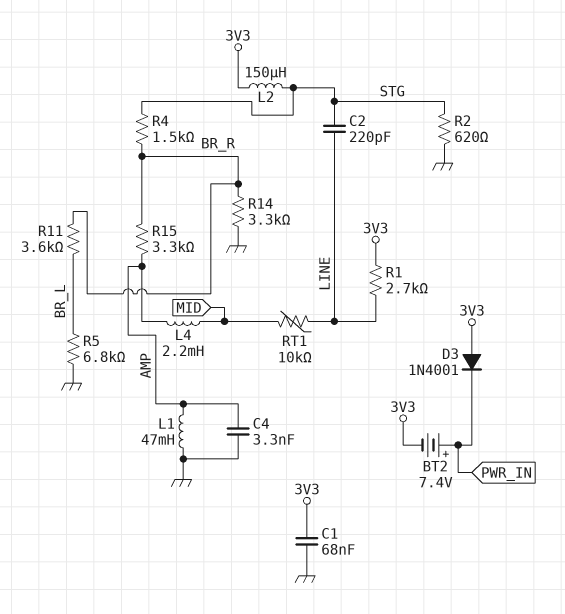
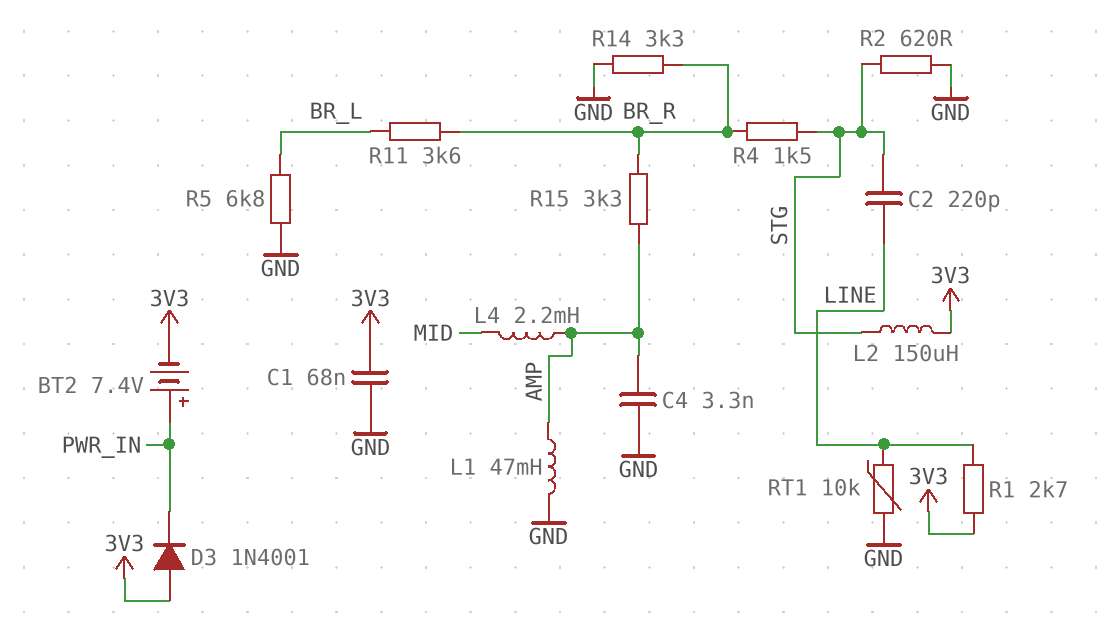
RT1: 10k (LINE, MID) -> 10k (GND, LINE)

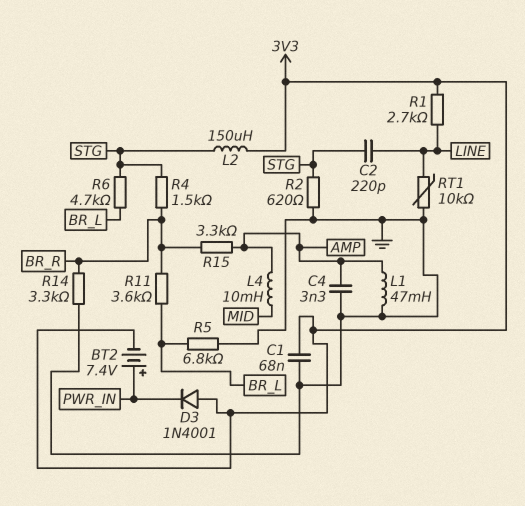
L4: 2.2mH (AMP, MID) -> 10mH (AMP, MID)
R6: none -> 4.7k (BR_L, STG)

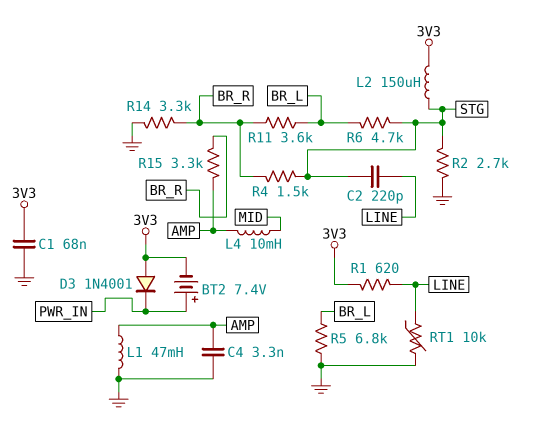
R1: 2.7k (3V3, LINE) -> 620 (3V3, LINE)
R2: 620 (GND, STG) -> 2.7k (GND, STG)

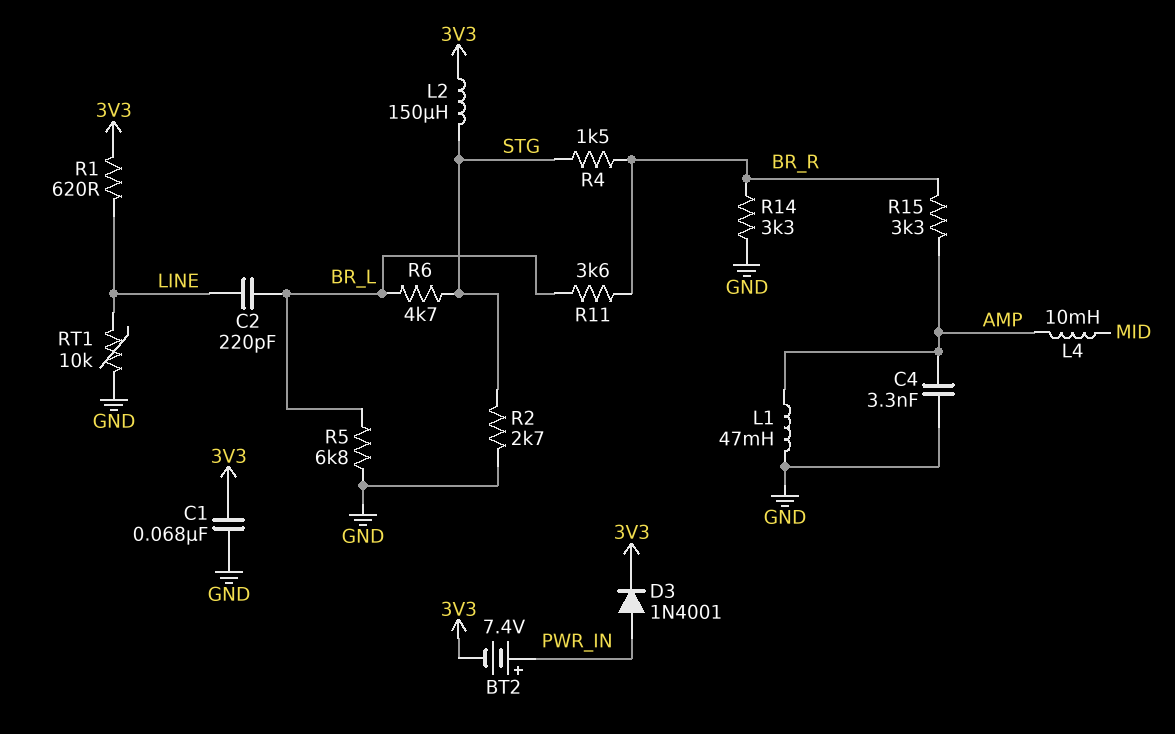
C2: 220pF (LINE, STG) -> 220pF (BR_L, LINE)
D3: diode 1N4001 (A 3V3, K PWR_IN) -> diode 1N4001 (A PWR_IN, K 3V3)

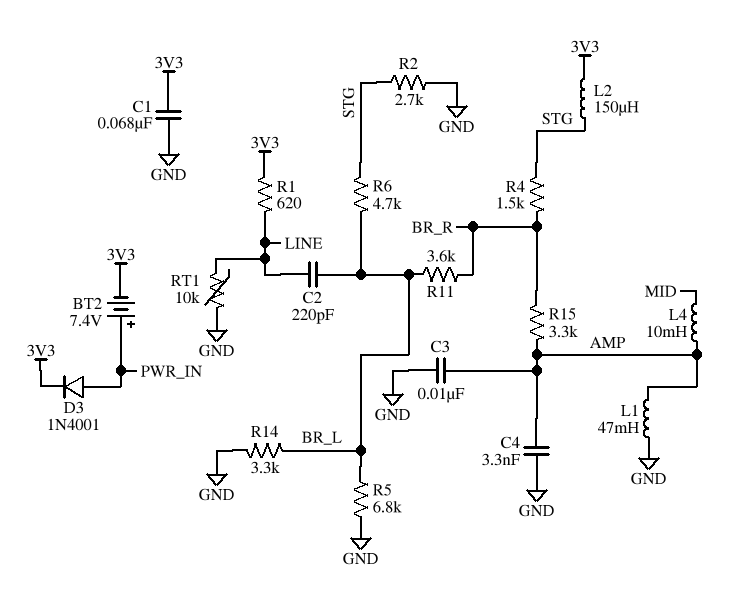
C3: none -> 10nF (AMP, GND)
R14: 3.3k (BR_R, GND) -> 3.3k (BR_L, GND)

